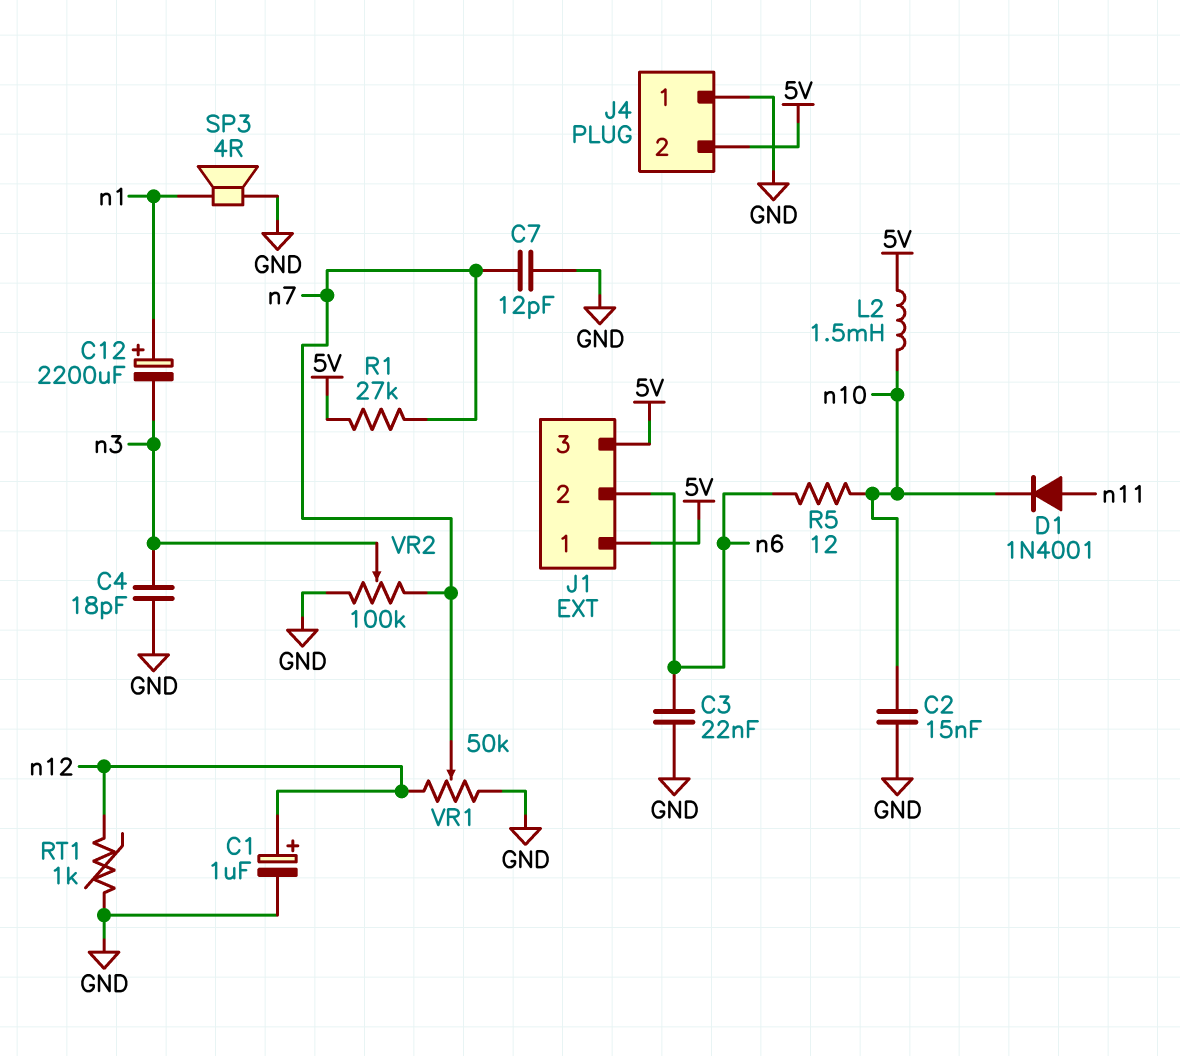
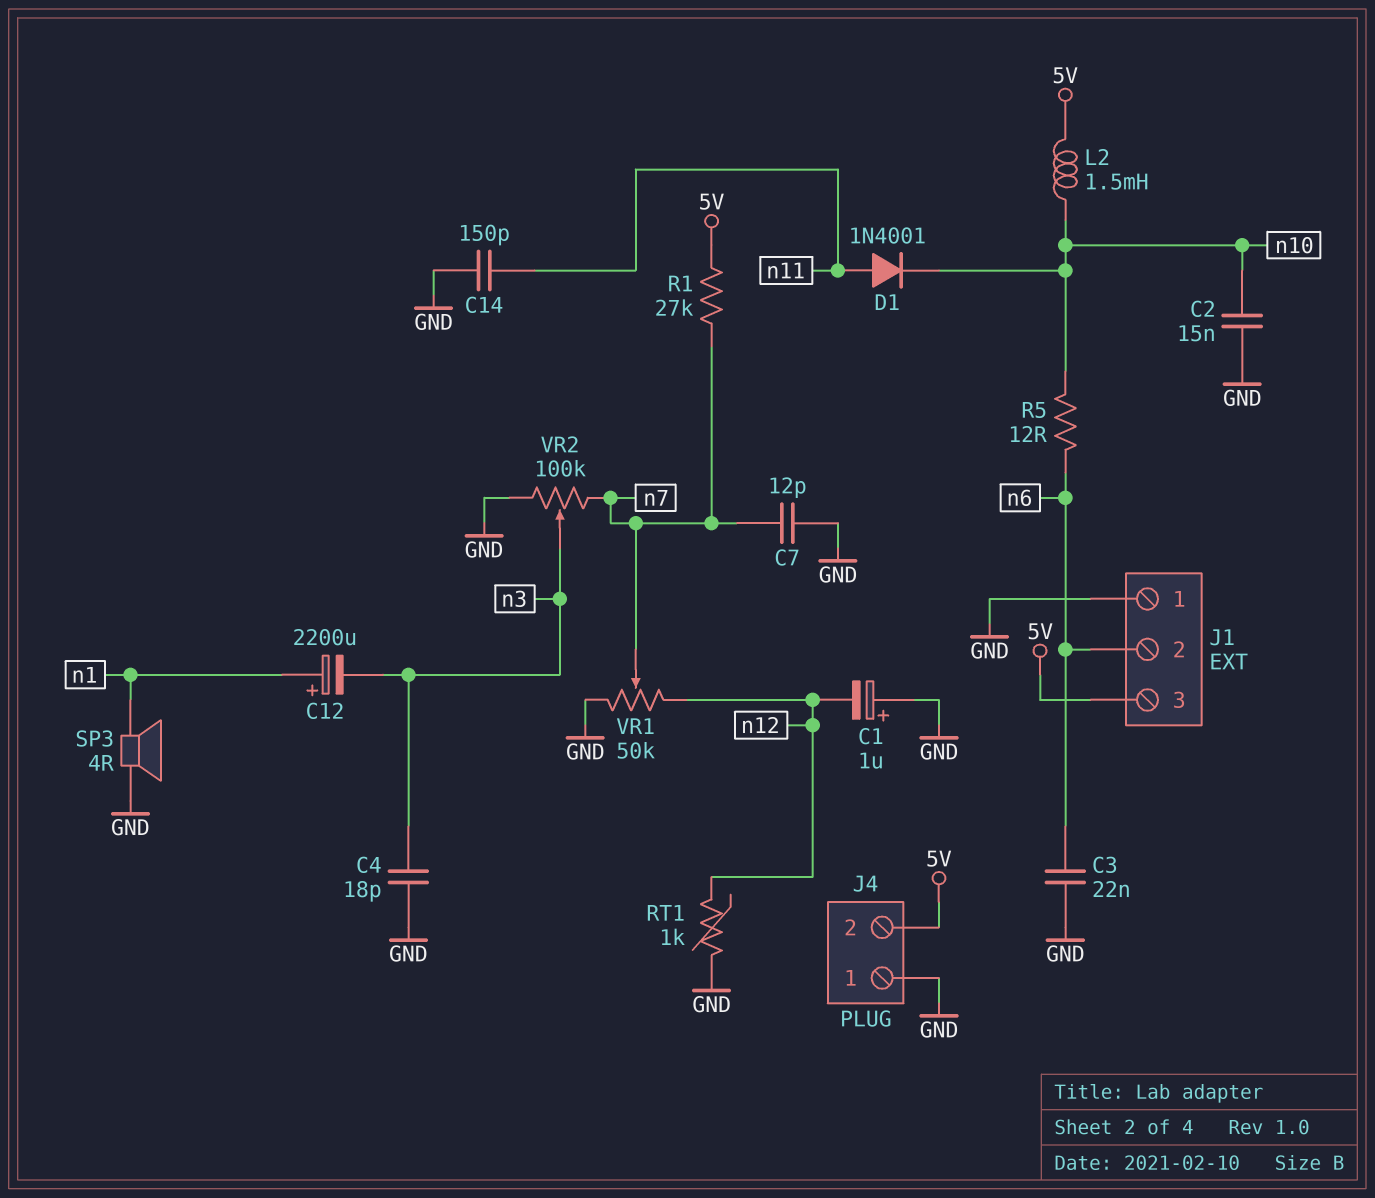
C1: 1uF (plus n12, minus GND) -> 1uF (plus GND, minus n12)
C14: none -> 150pF (GND, n11)
J1 pin 1: 5V -> GND

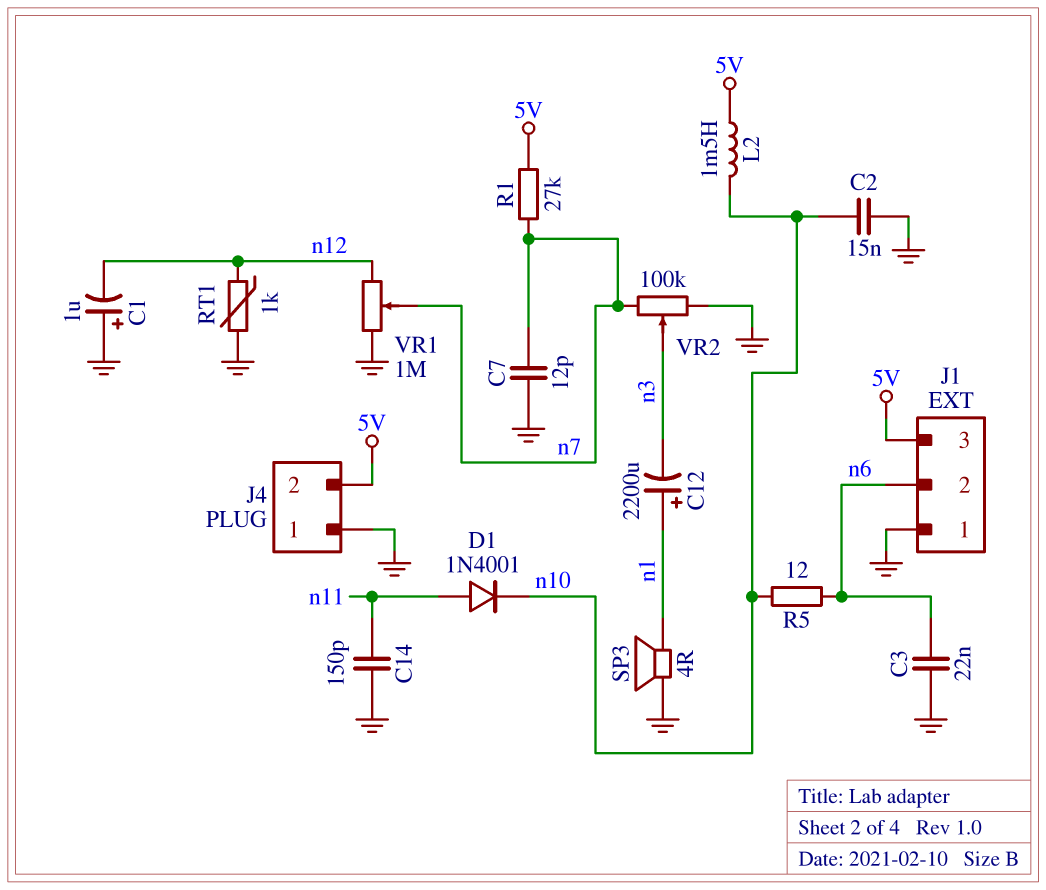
C4: 18pF (GND, n3) -> none
VR1: 50k (GND, n12, wiper n7) -> 1M (GND, n12, wiper n7)

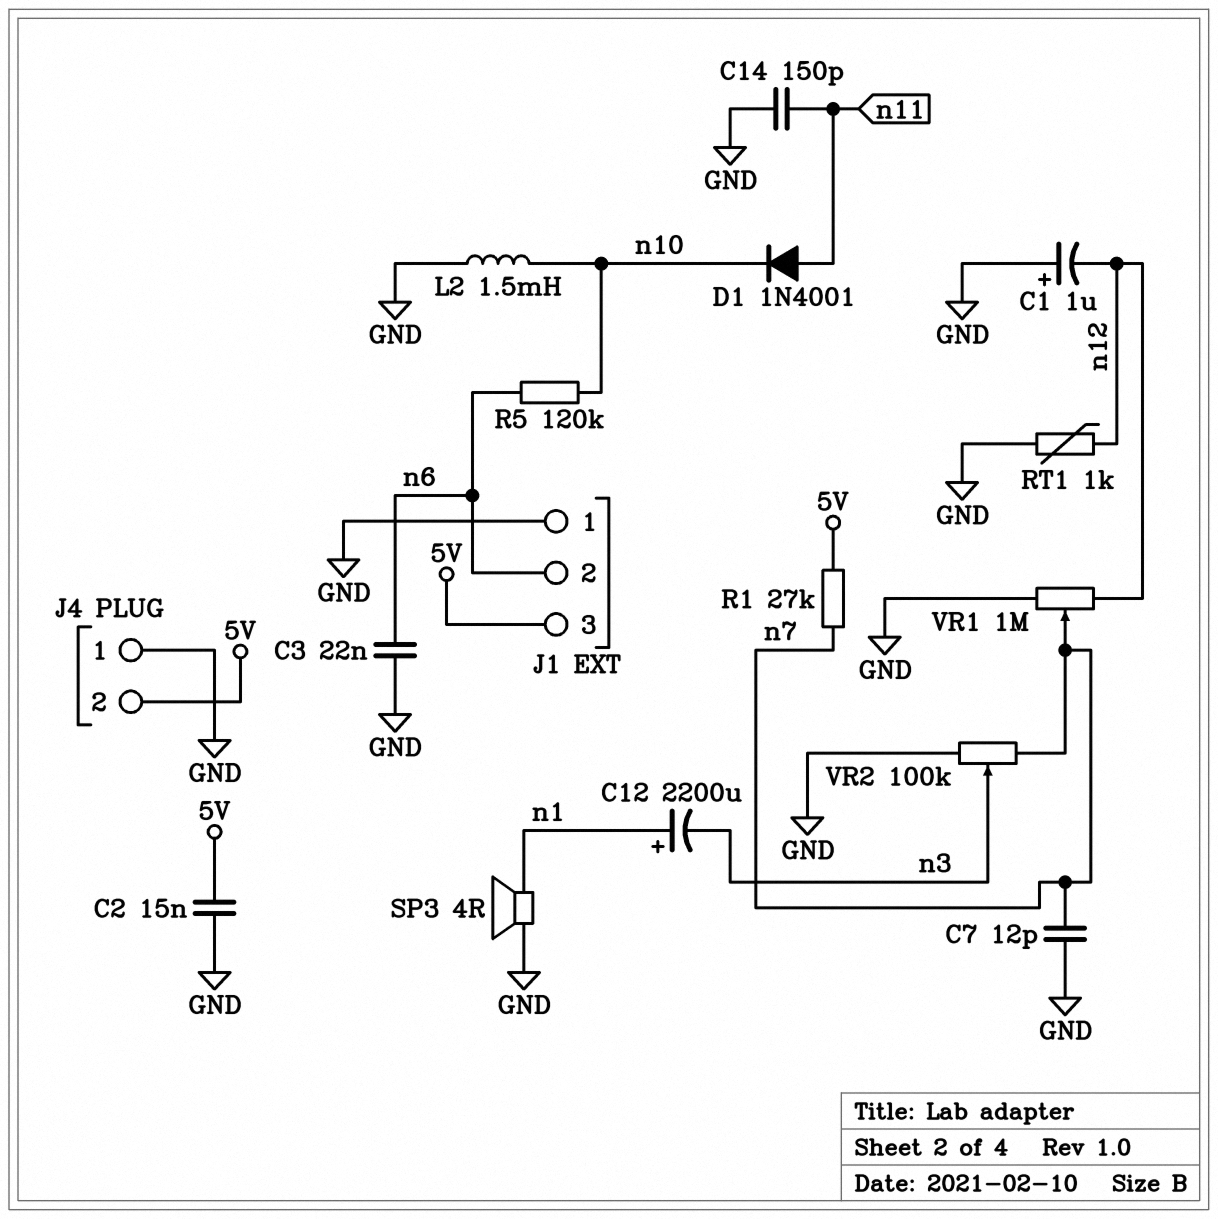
C2: 15nF (GND, n10) -> 15nF (5V, GND)
L2: 1.5mH (5V, n10) -> 1.5mH (GND, n10)
R5: 12 (n6, n10) -> 120k (n6, n10)

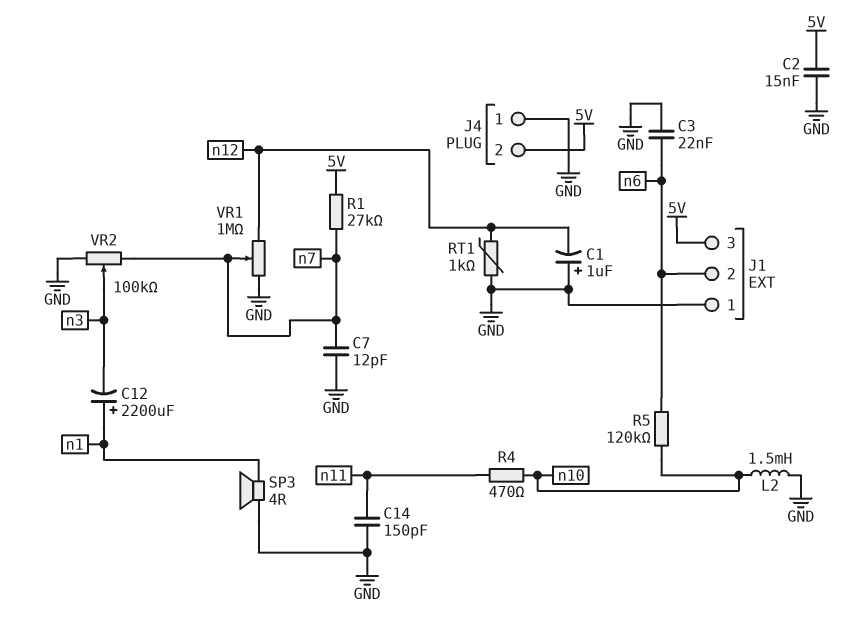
D1: diode 1N4001 (A n11, K n10) -> none
R4: none -> 470 (n10, n11)

